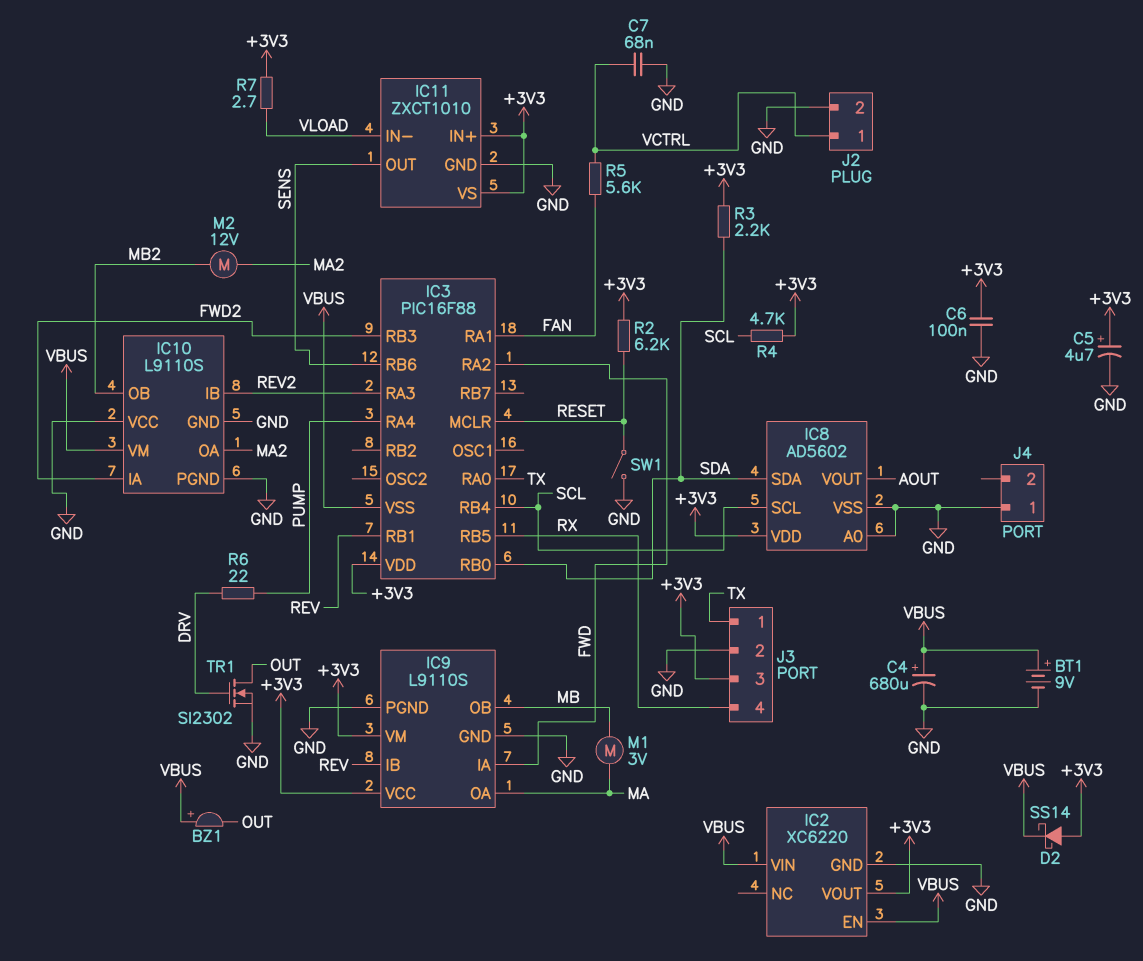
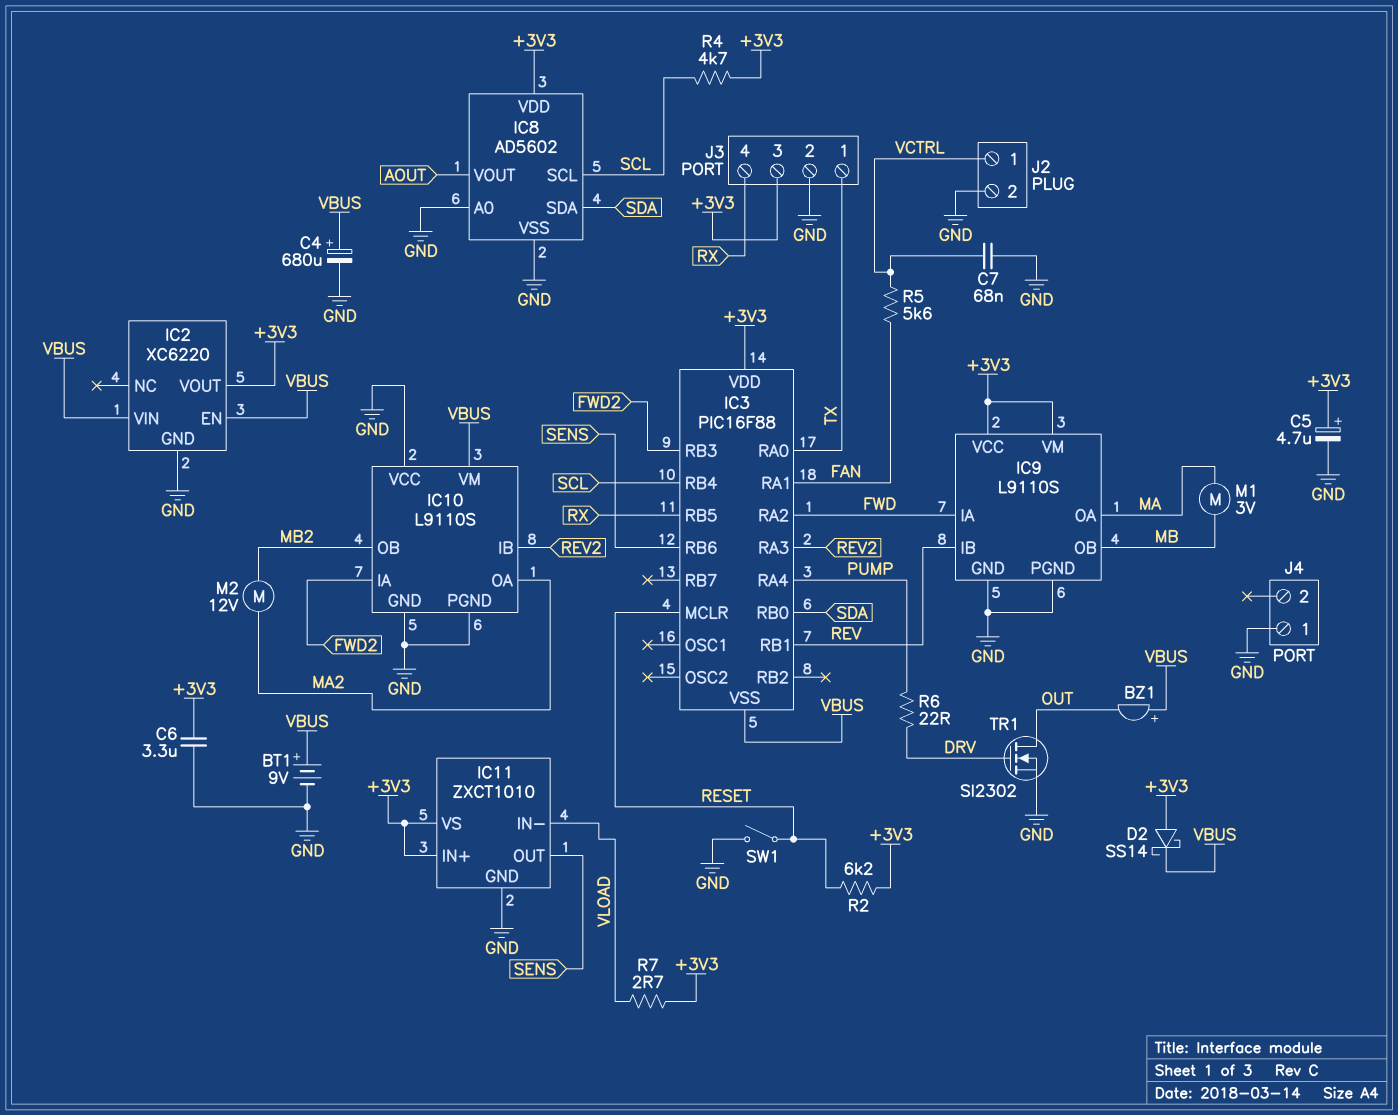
C6: 100nF (+3V3, GND) -> 3.3uF (+3V3, GND)
R3: 2.2k (+3V3, SDA) -> none

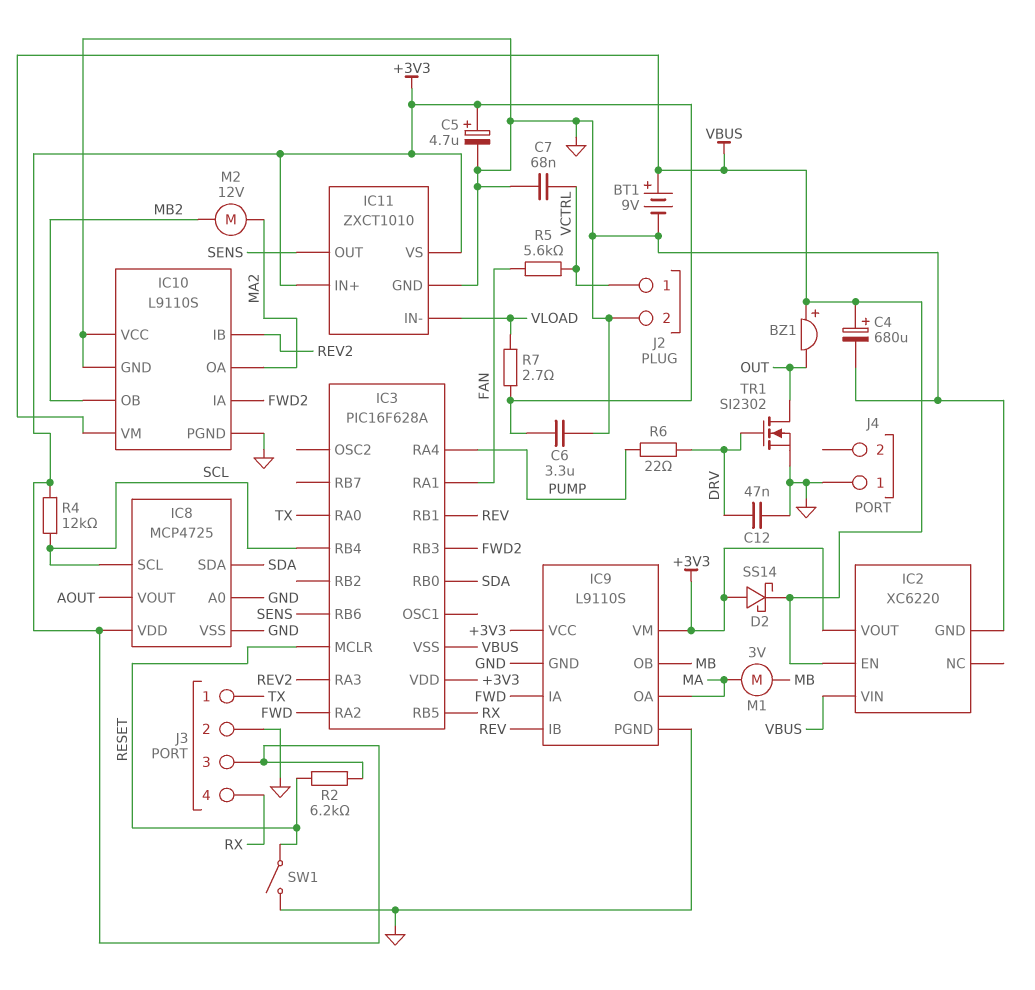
C12: none -> 47nF (DRV, GND)
IC3: PIC16F88 -> PIC16F628A
IC8: AD5602 -> MCP4725
R4: 4.7k (+3V3, SCL) -> 12k (+3V3, SCL)

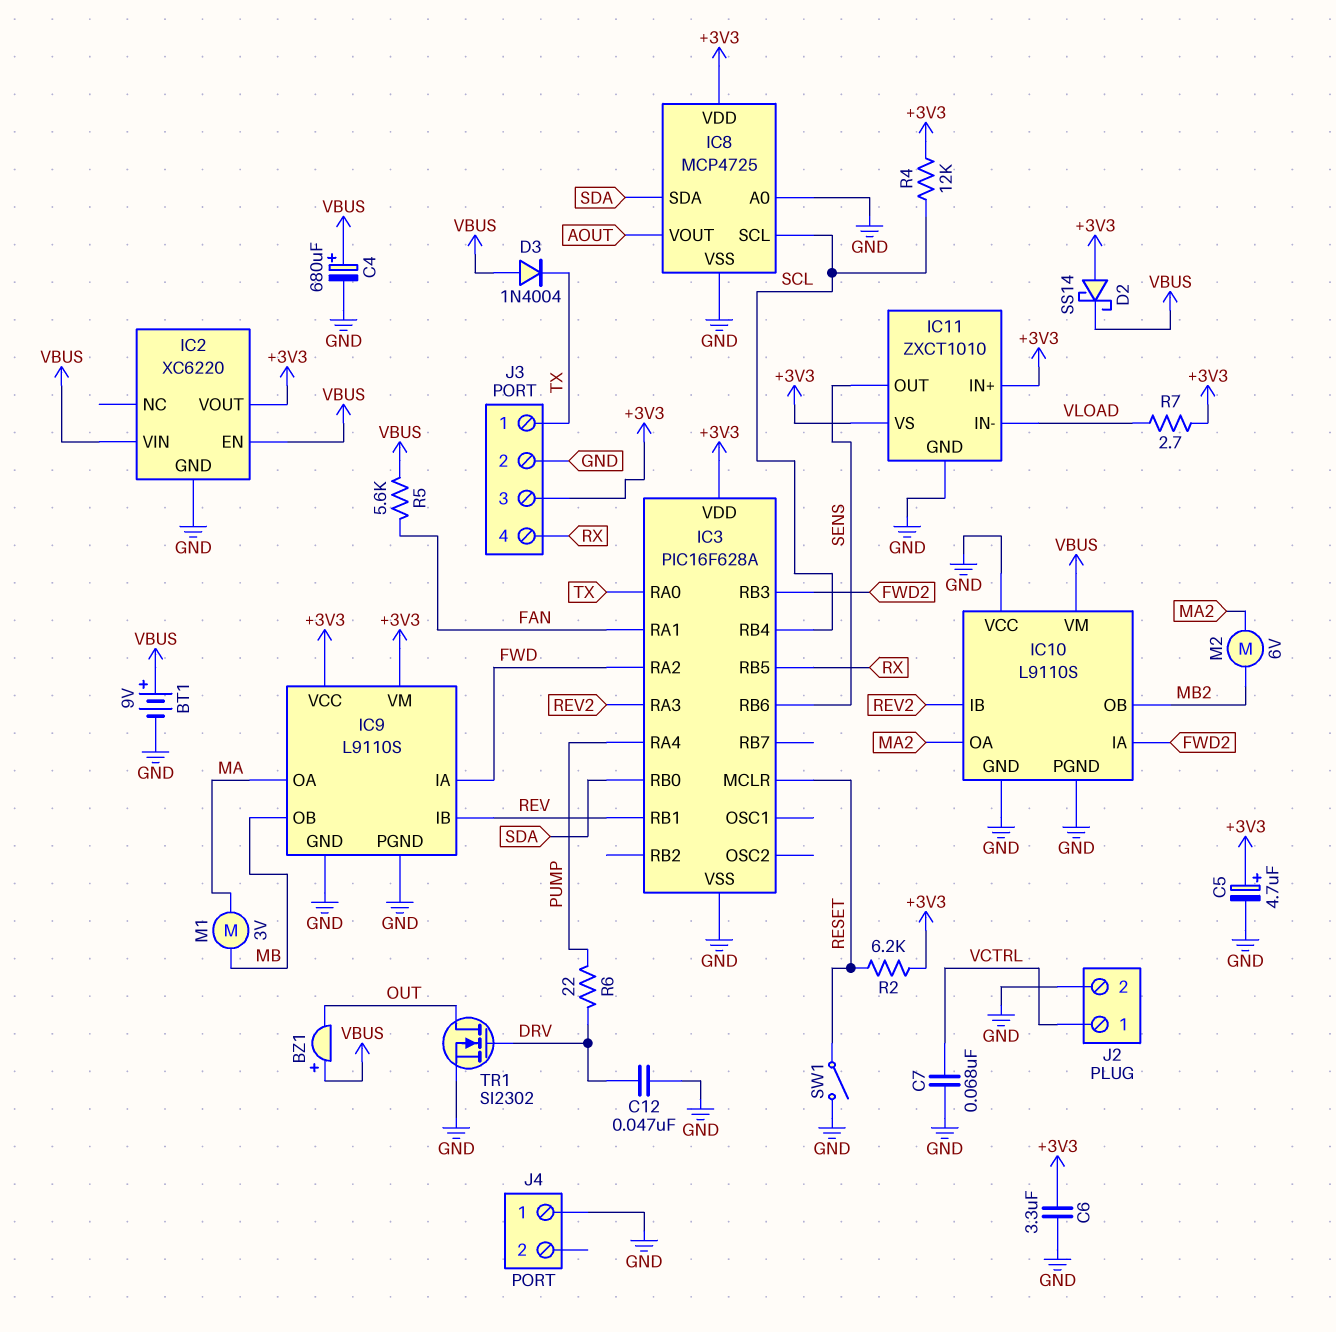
D3: none -> diode 1N4004 (A VBUS, K TX)
IC3 pin VSS: VBUS -> GND
M2: motor 12V (MA2, MB2) -> motor 6V (MA2, MB2)
R5: 5.6k (FAN, VCTRL) -> 5.6k (FAN, VBUS)

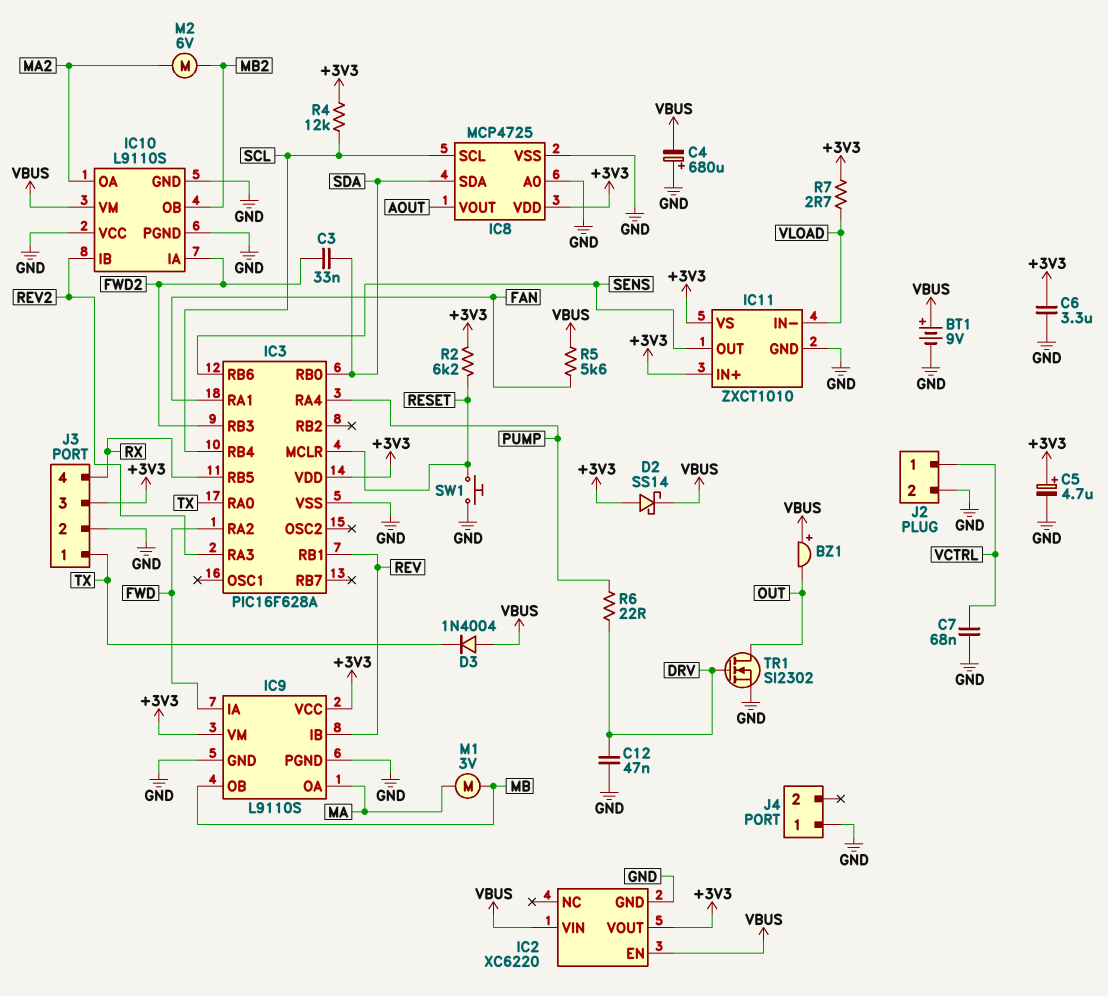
C3: none -> 33nF (FWD2, SDA)
C4: 680uF (plus VBUS, minus GND) -> 680uF (plus GND, minus VBUS)
SW1: switch (GND, RESET) -> button (GND, RESET)

